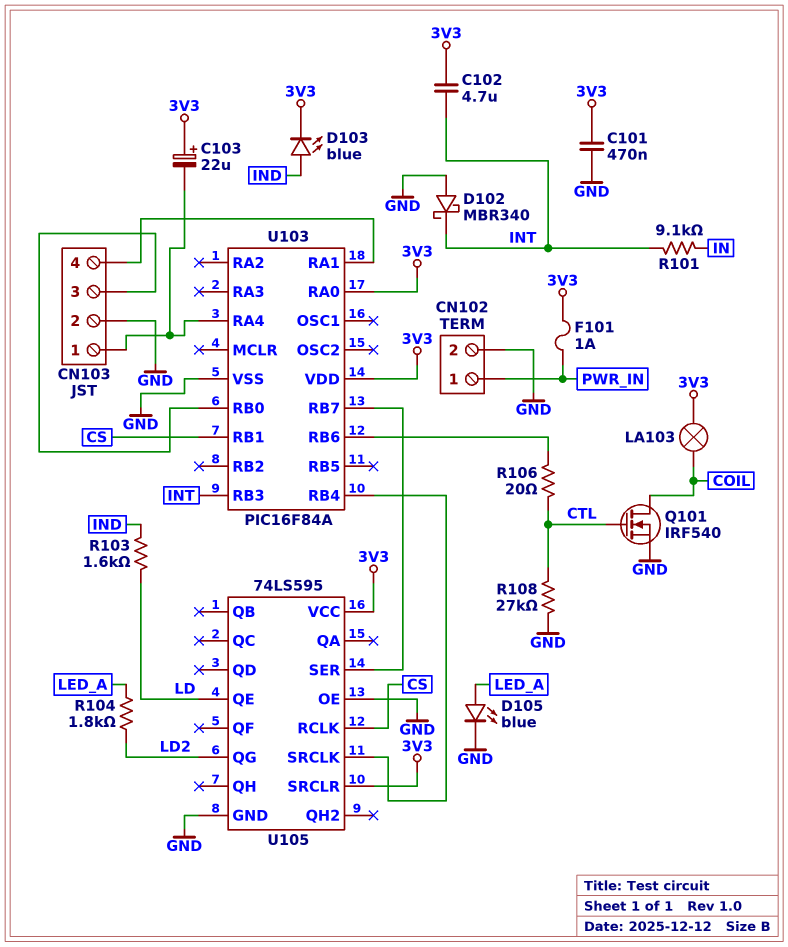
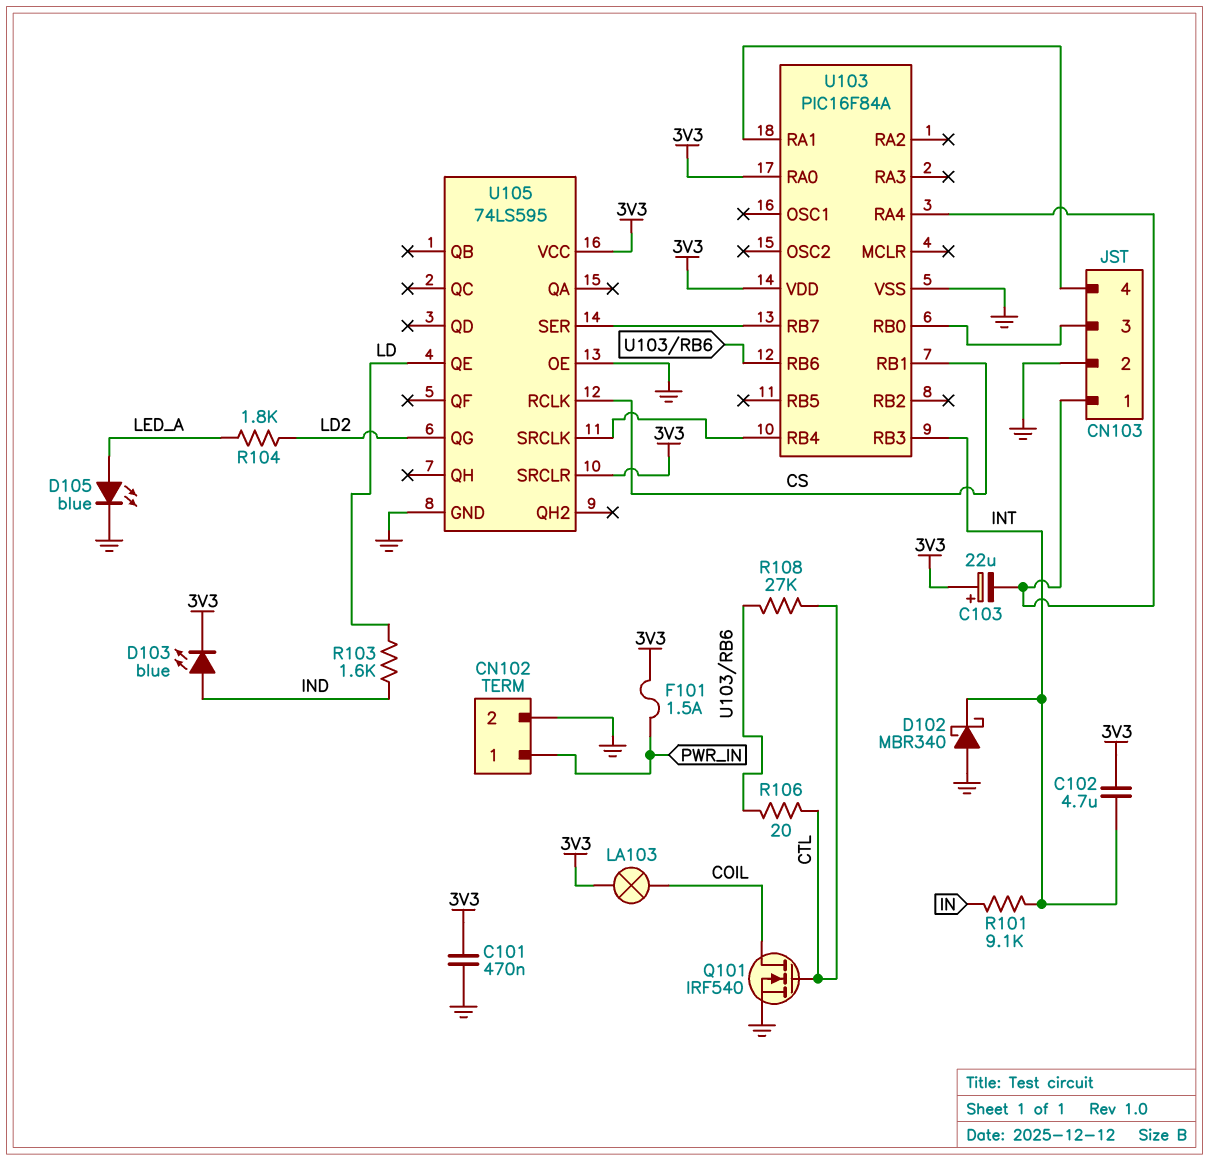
F101: 1A (3V3, PWR_IN) -> 1.5A (3V3, PWR_IN)
R108: 27k (CTL, GND) -> 27k (CTL, U103/RB6)

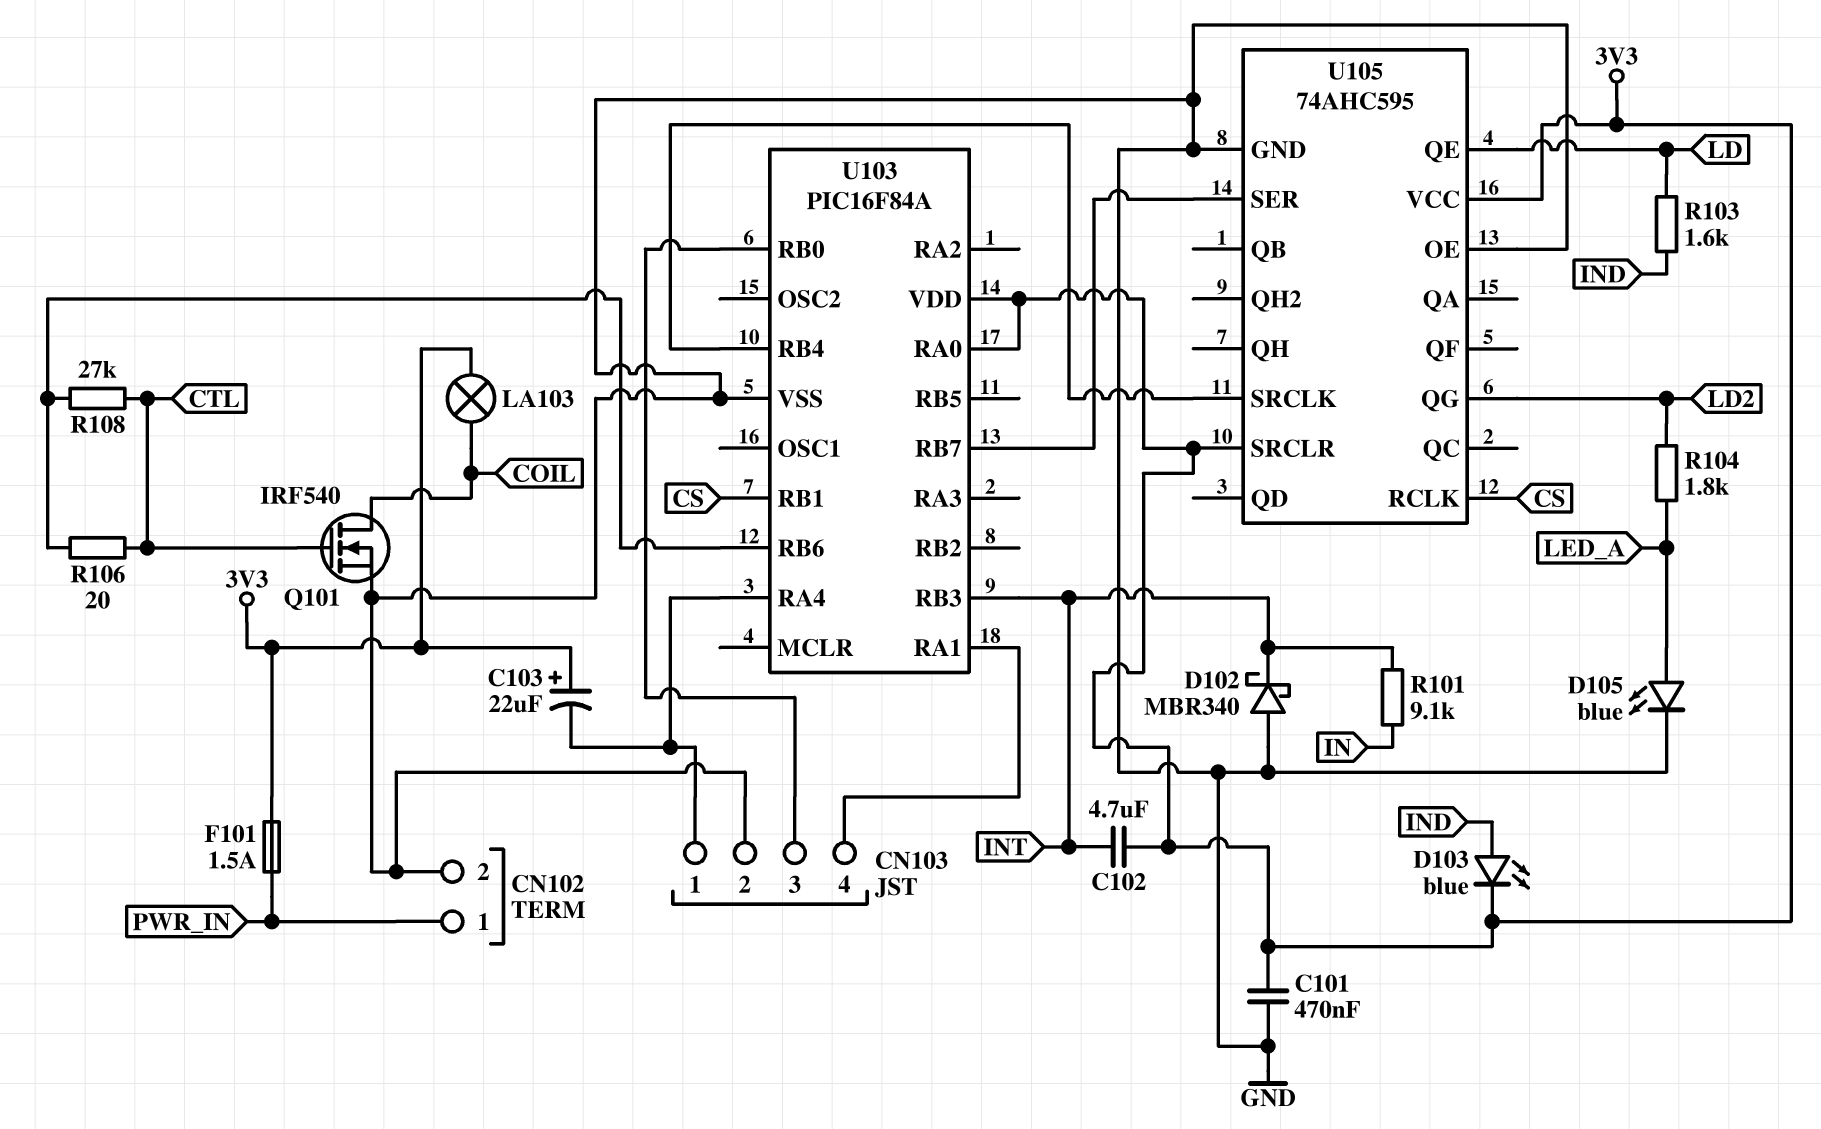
U105: 74LS595 -> 74AHC595

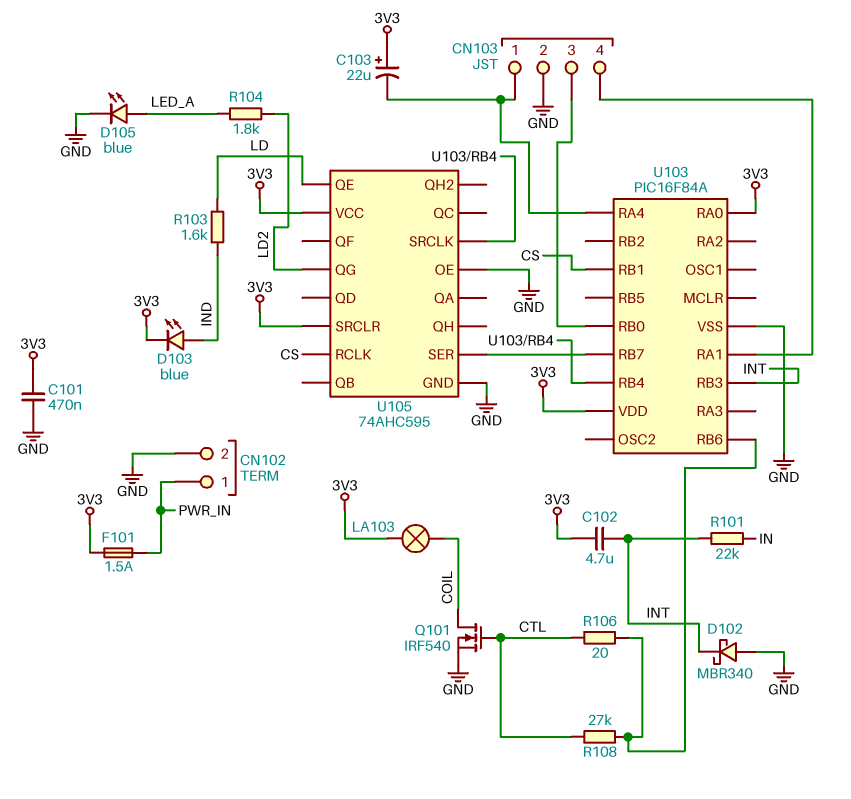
R101: 9.1k (IN, INT) -> 22k (IN, INT)

